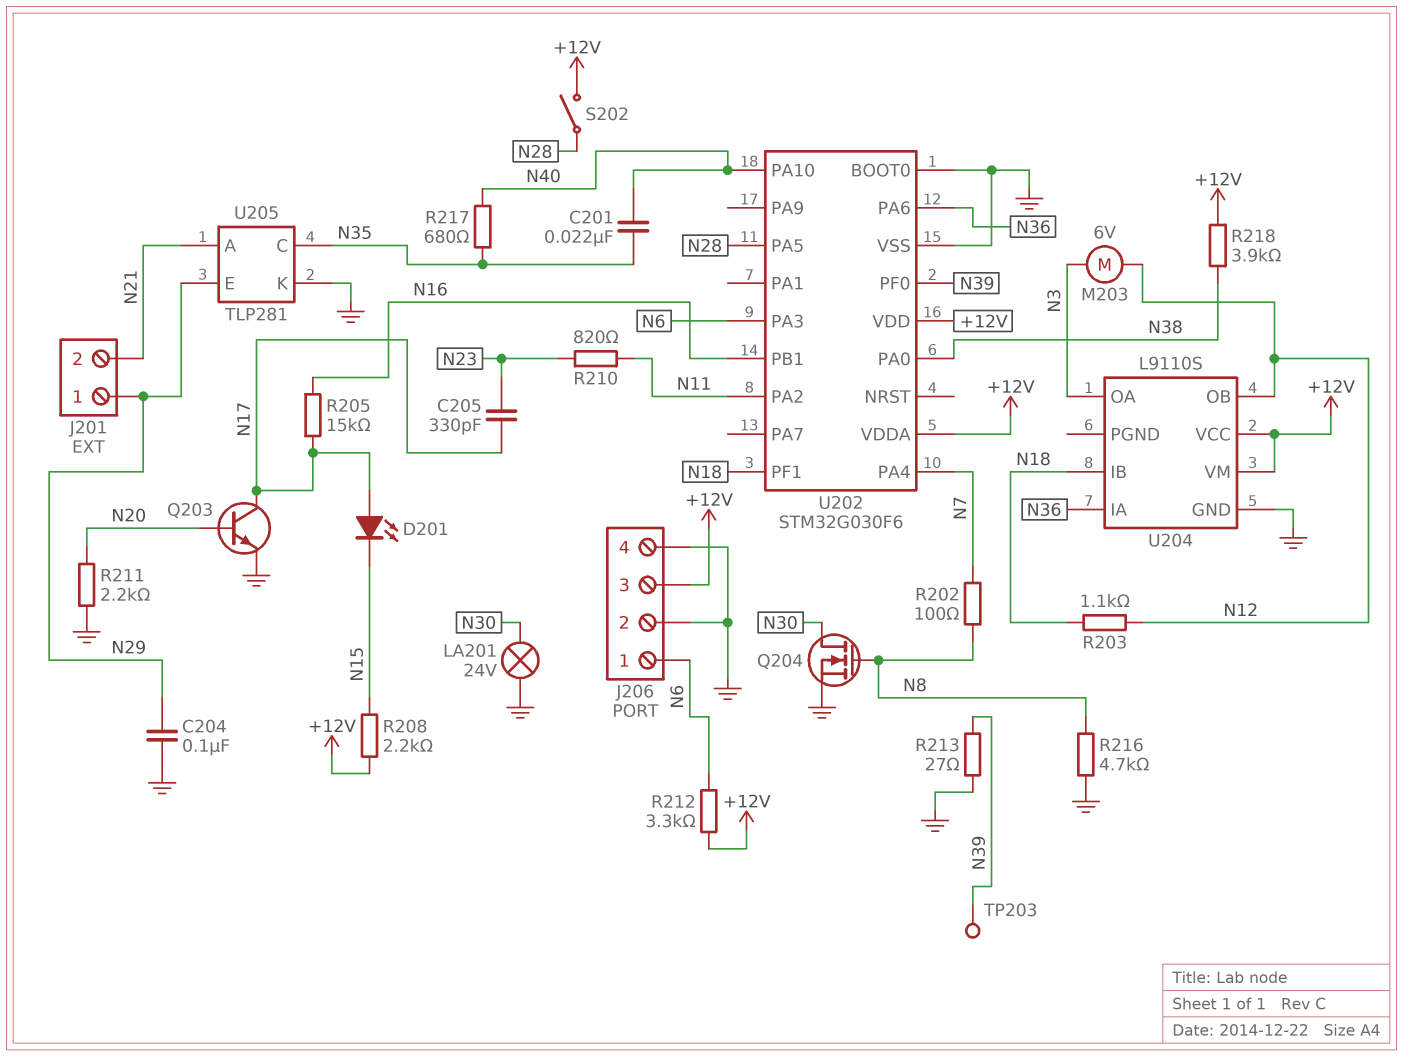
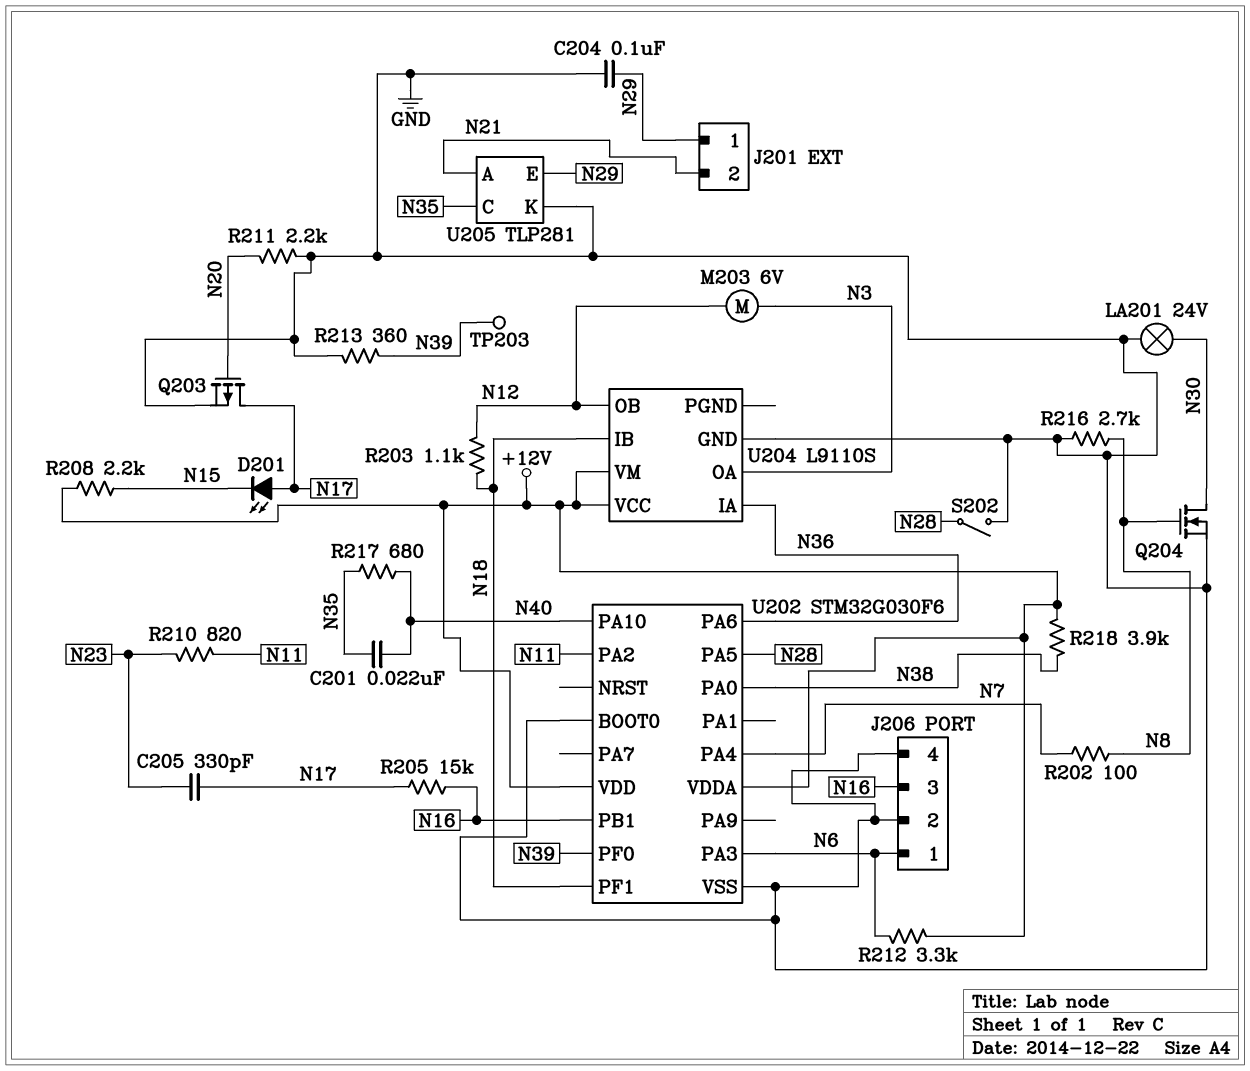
J206 pin 3: +12V -> N16
Q203: NPN (B N20, C N17, E GND) -> PMOS (G N20, D N17, S GND)
R213: 27 (GND, N39) -> 360 (GND, N39)
R216: 4.7k (GND, N8) -> 2.7k (GND, N8)
S202: switch (+12V, N28) -> switch (GND, N28)

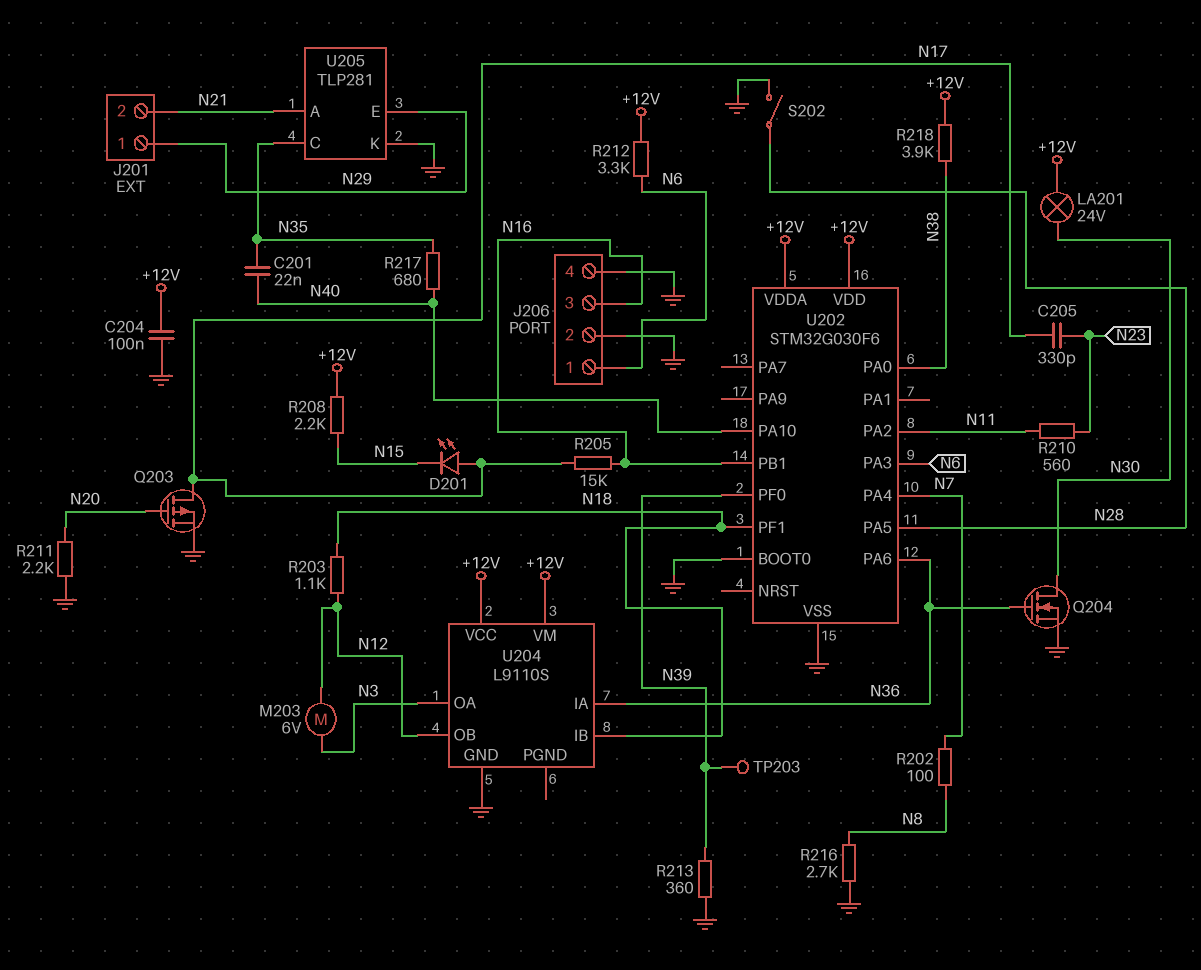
C204: 100nF (GND, N29) -> 100nF (+12V, GND)
LA201: lamp 24V (GND, N30) -> lamp 24V (+12V, N30)
Q204: NMOS (G N8, D N30, S GND) -> NMOS (G N36, D N30, S GND)
R210: 820 (N11, N23) -> 560 (N11, N23)

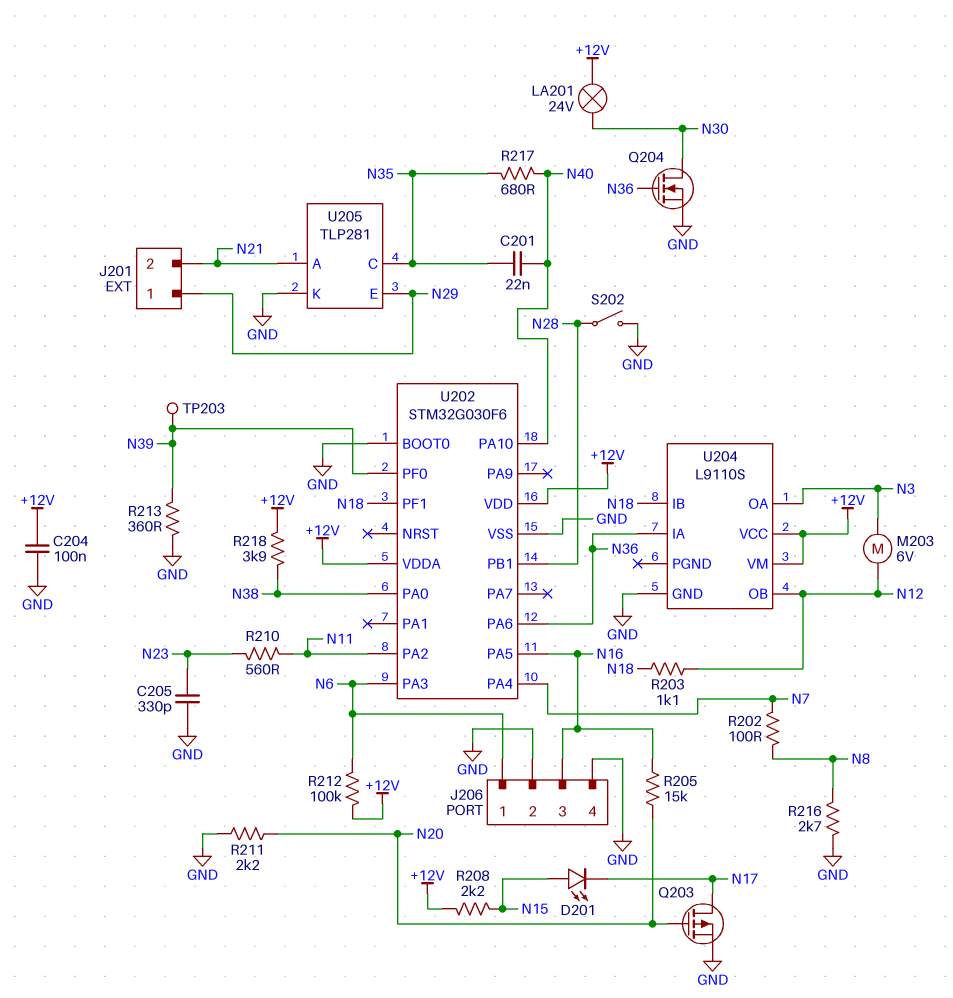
C205: 330pF (N17, N23) -> 330pF (GND, N23)
D201: LED (A N17, K N15) -> LED (A N15, K N17)
R205: 15k (N16, N17) -> 15k (N16, N20)
R212: 3.3k (+12V, N6) -> 100k (+12V, N6)
U202 pin PA5: N28 -> N16
U202 pin PB1: N16 -> N28

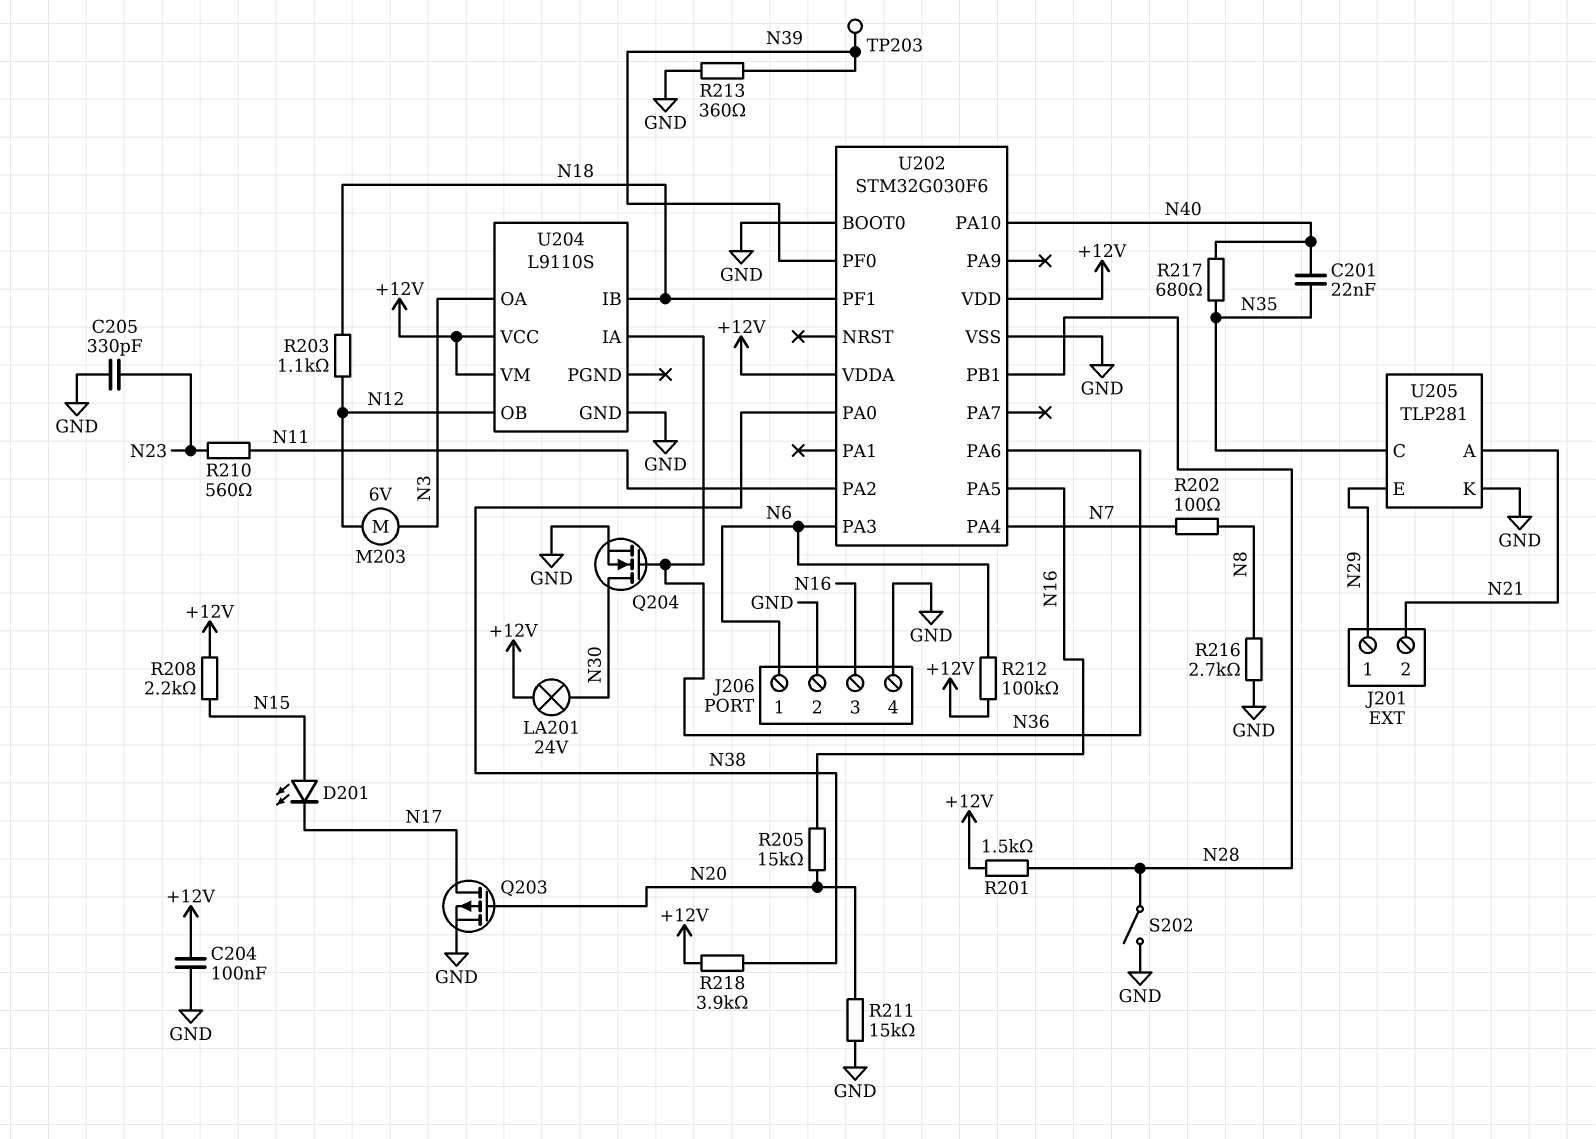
R201: none -> 1.5k (+12V, N28)
R211: 2.2k (GND, N20) -> 15k (GND, N20)

